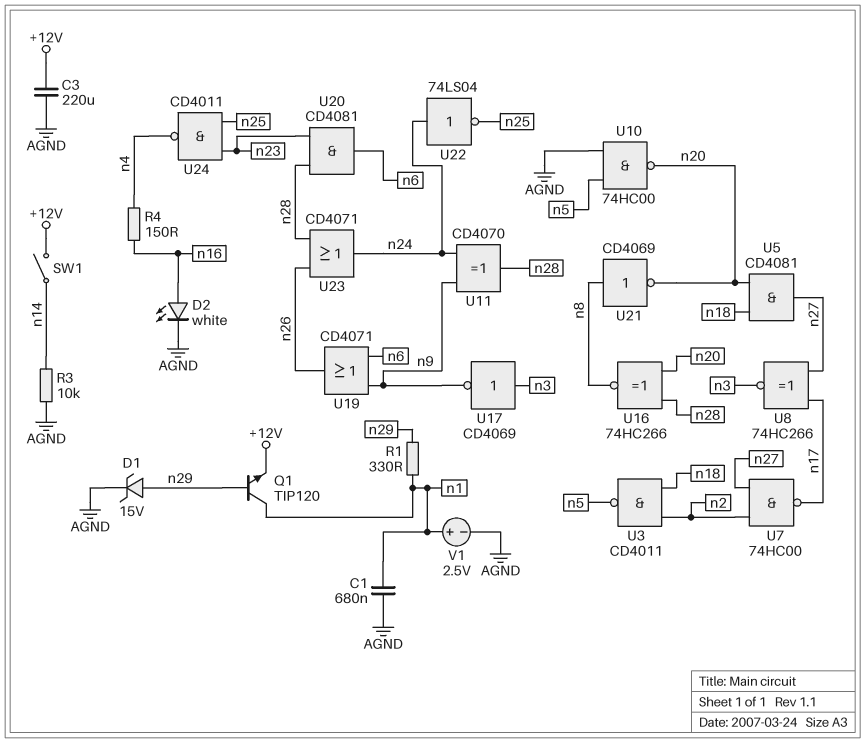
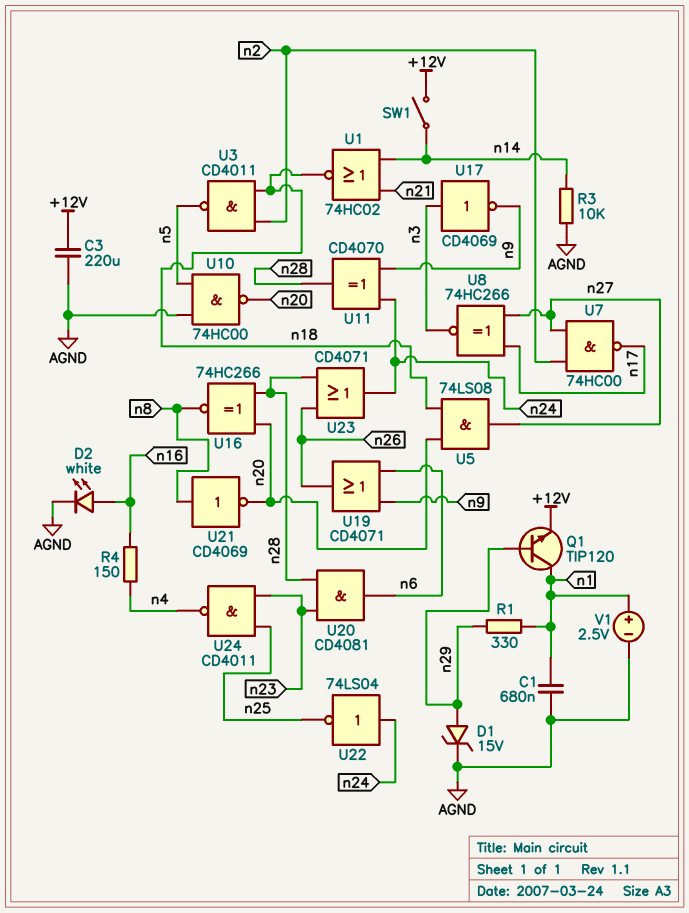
U1: none -> NOR 74HC02 (in n14, in n21, out n18)
U5: AND CD4081 (in n18, in n20, out n27) -> AND 74LS08 (in n18, in n20, out n27)

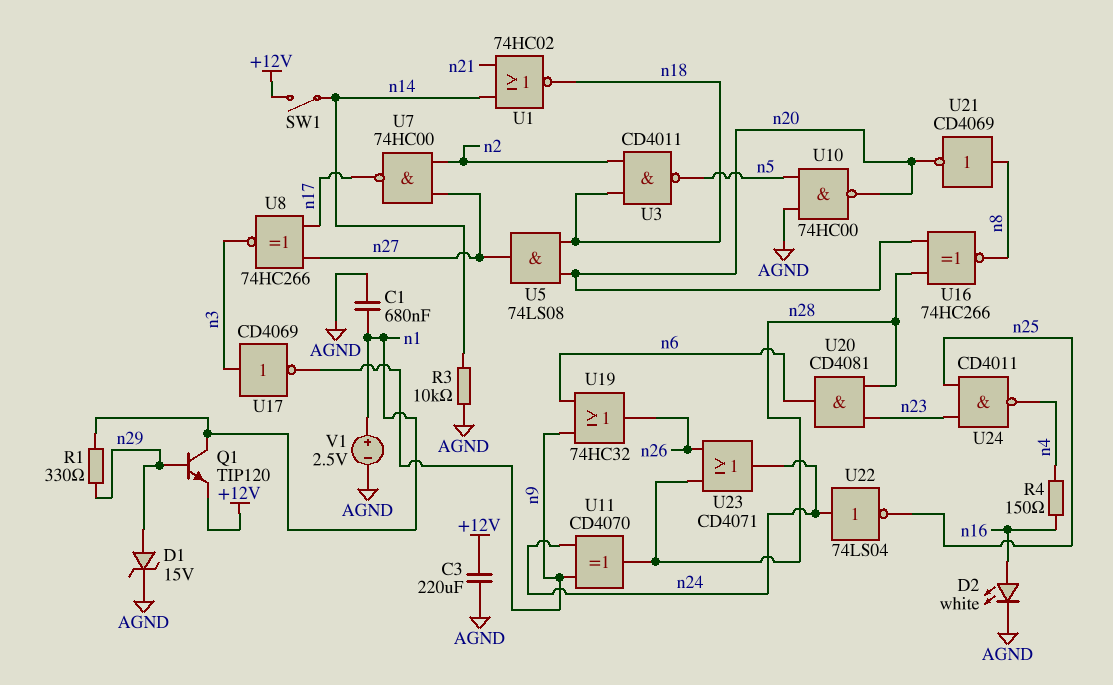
U19: OR CD4071 (in n6, in n9, out n26) -> OR 74HC32 (in n6, in n9, out n26)

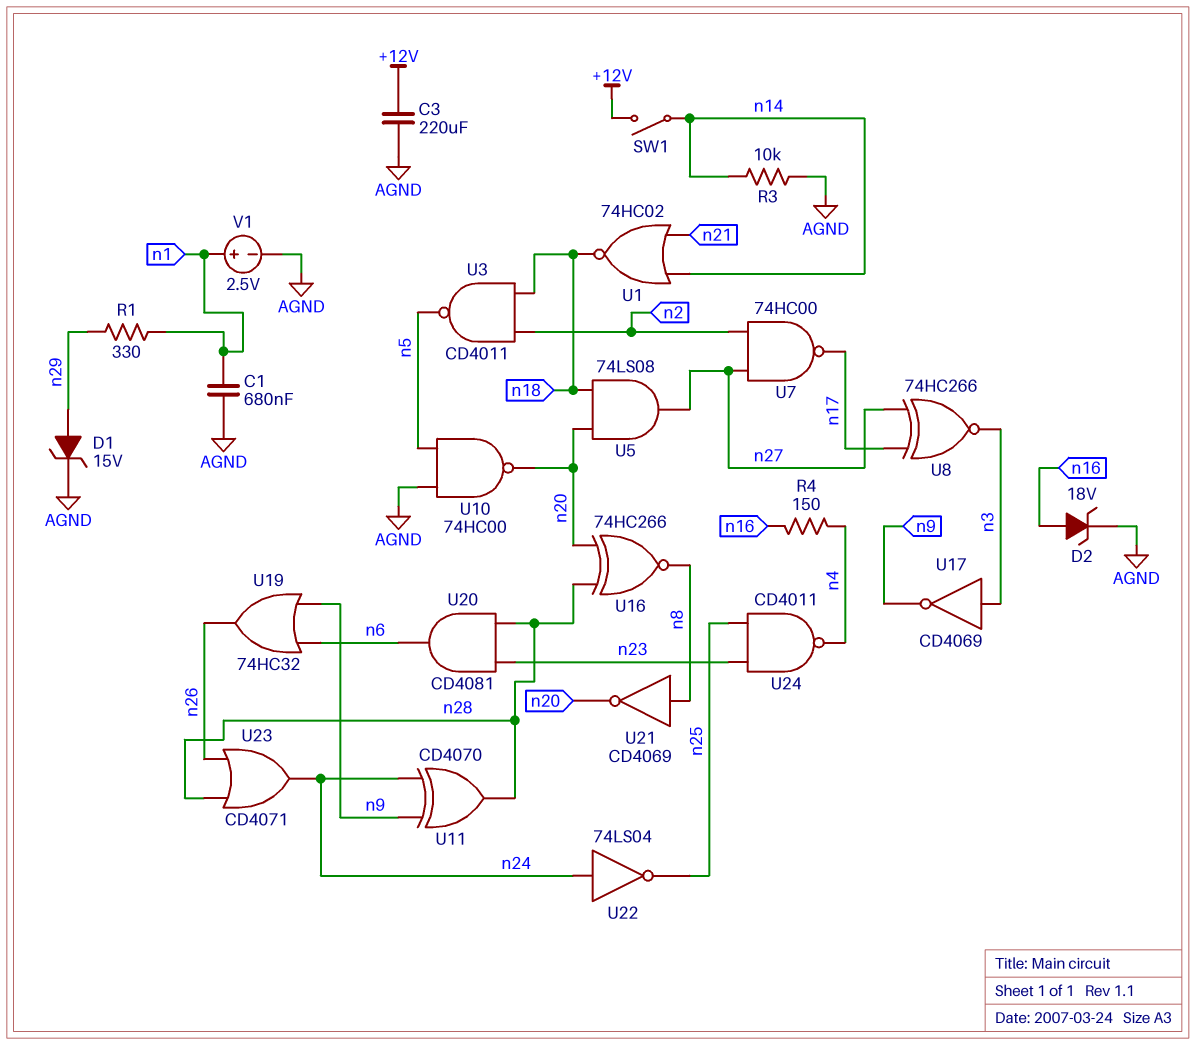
D2: LED white (A n16, K AGND) -> zener 18V (A n16, K AGND)
Q1: NPN TIP120 (B n29, C n1, E +12V) -> none

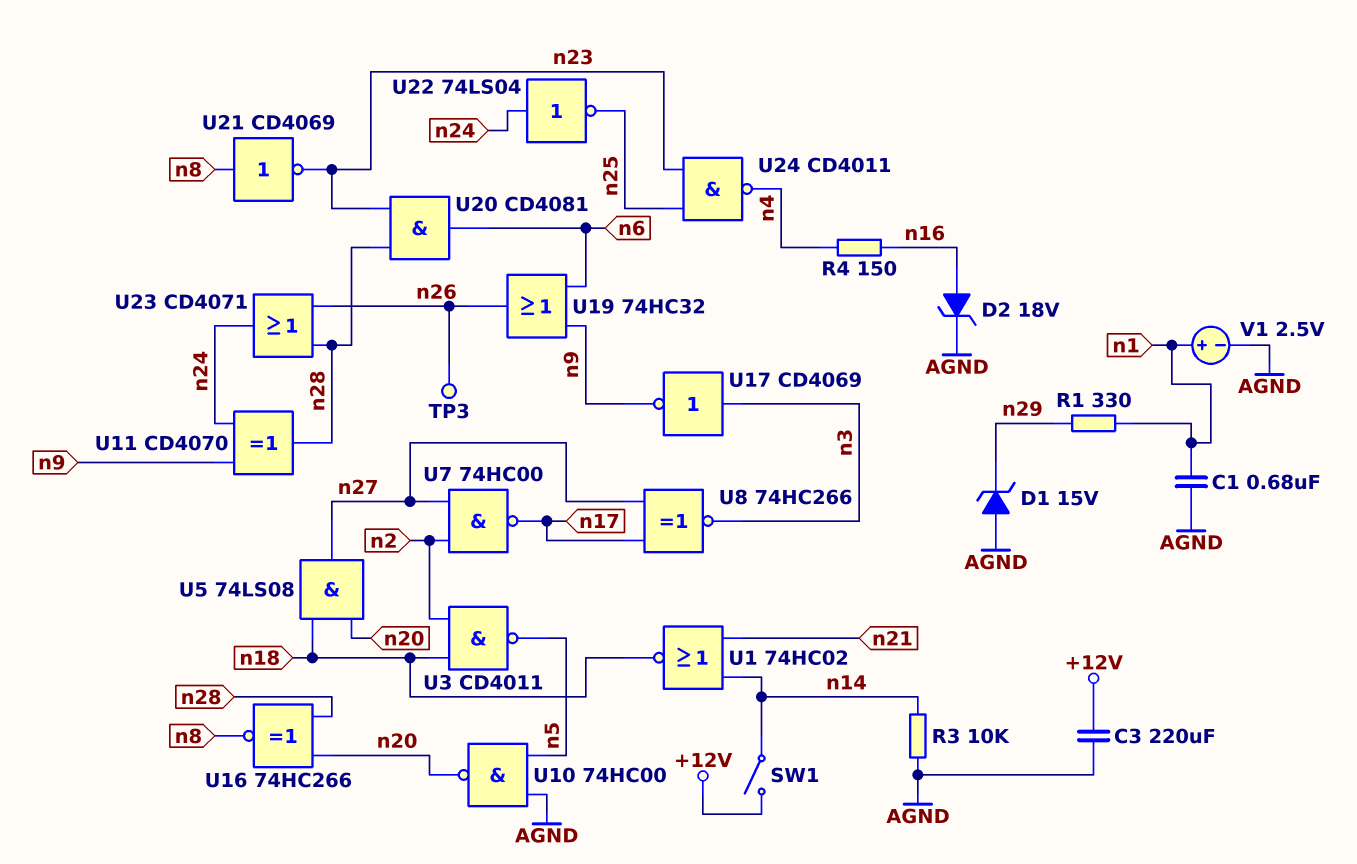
D1: zener 15V (A n29, K AGND) -> zener 15V (A AGND, K n29)
TP3: none -> test point (n26)
U21: NOT CD4069 (in n8, out n20) -> NOT CD4069 (in n8, out n23)

